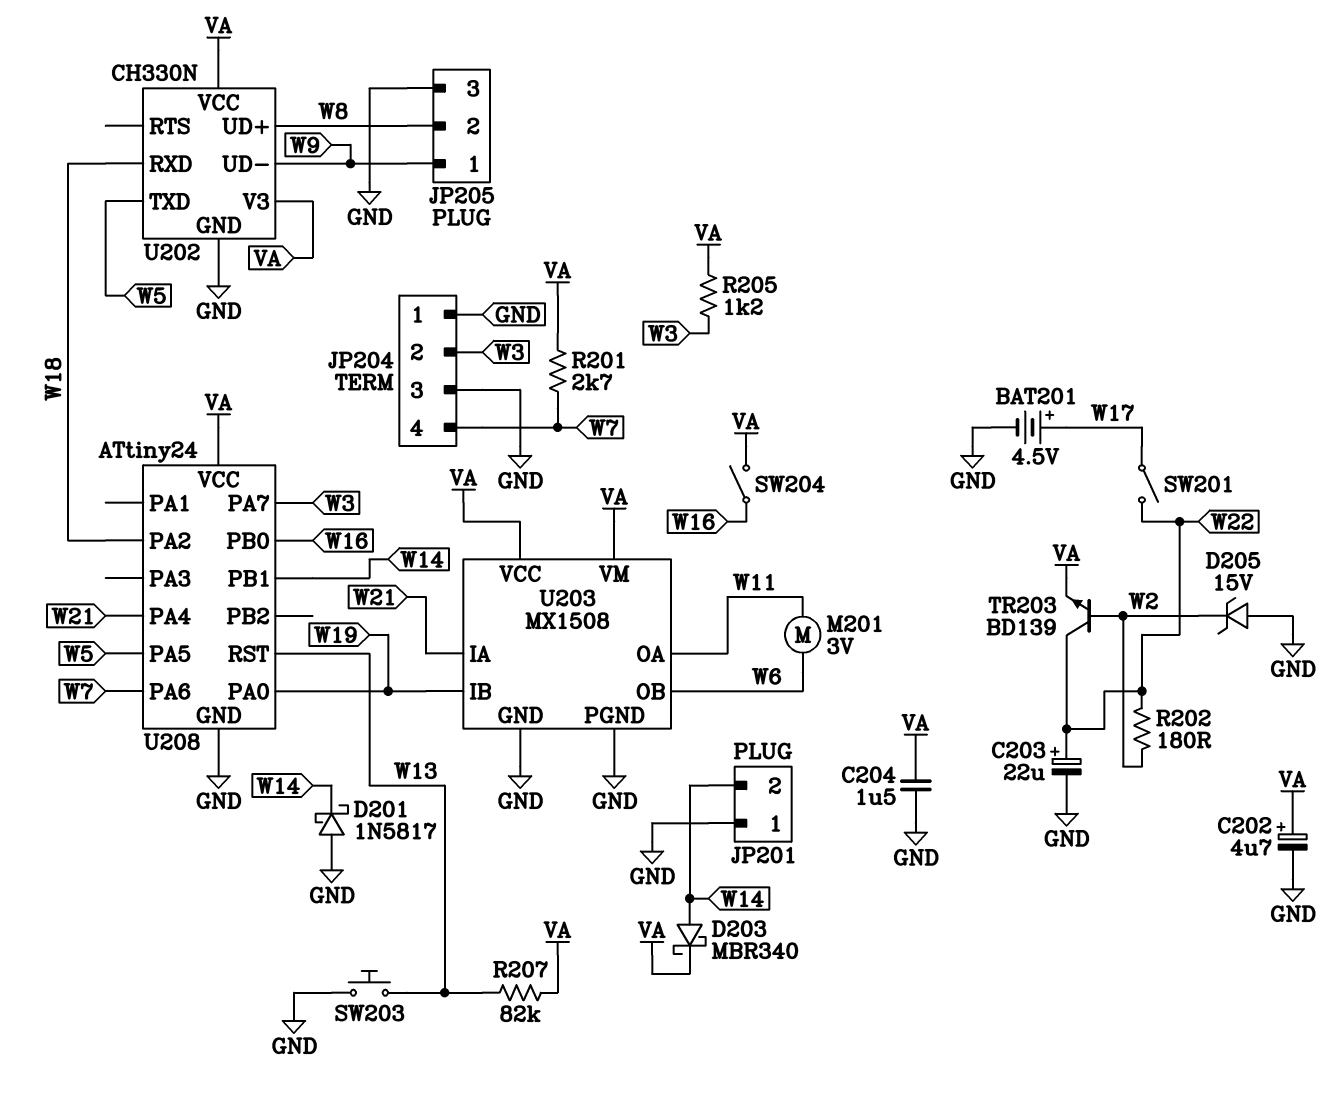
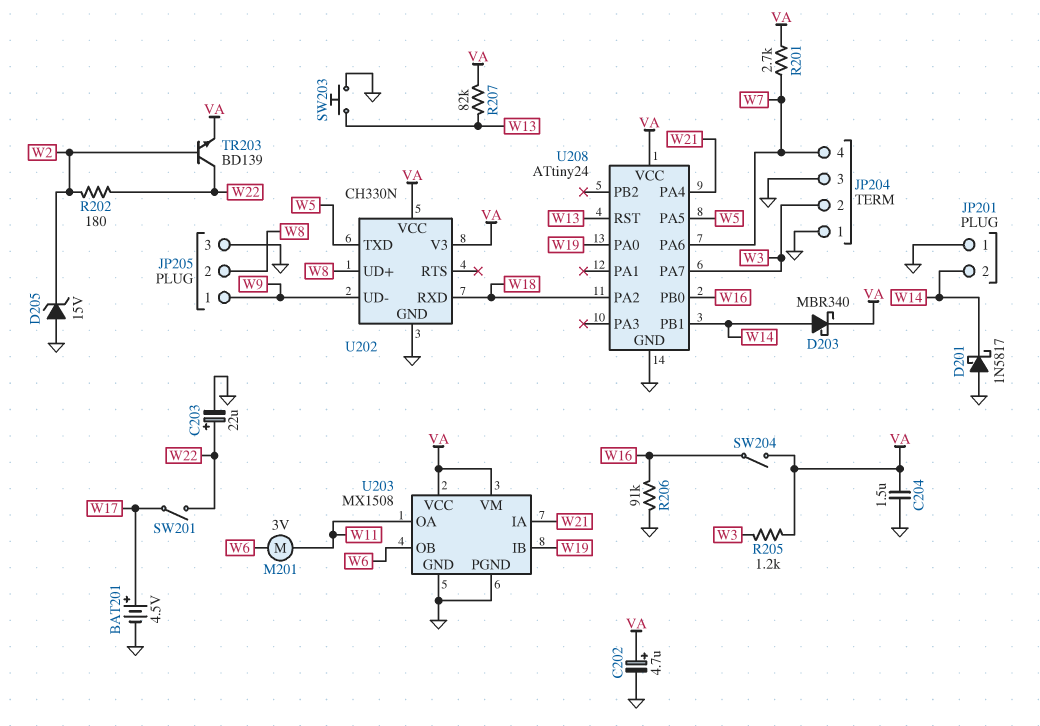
R206: none -> 91k (GND, W16)

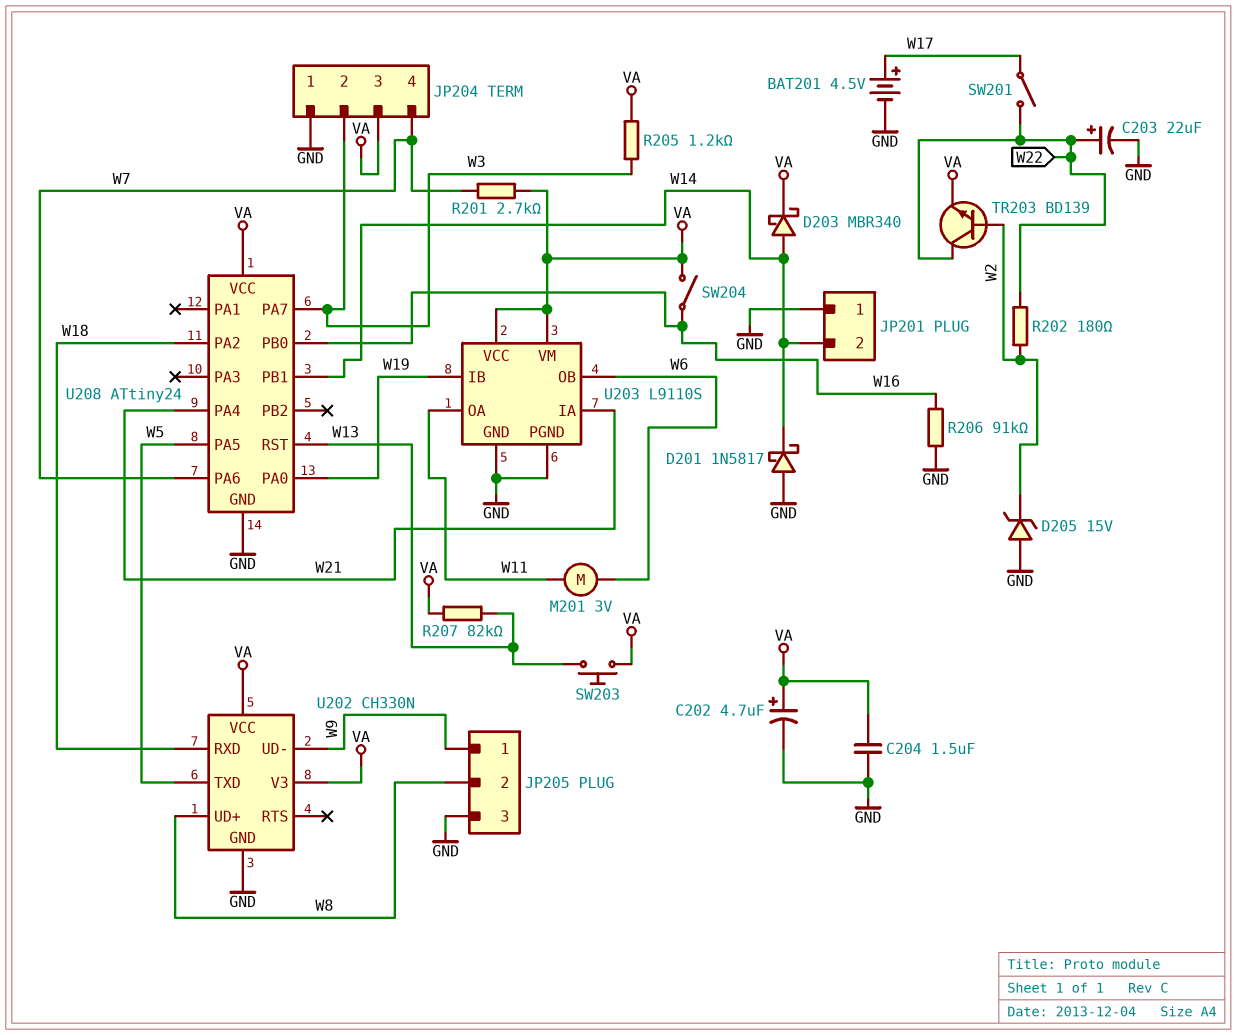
JP204 pin 3: GND -> VA
SW203: button (GND, W13) -> button (VA, W13)
U203: MX1508 -> L9110S

